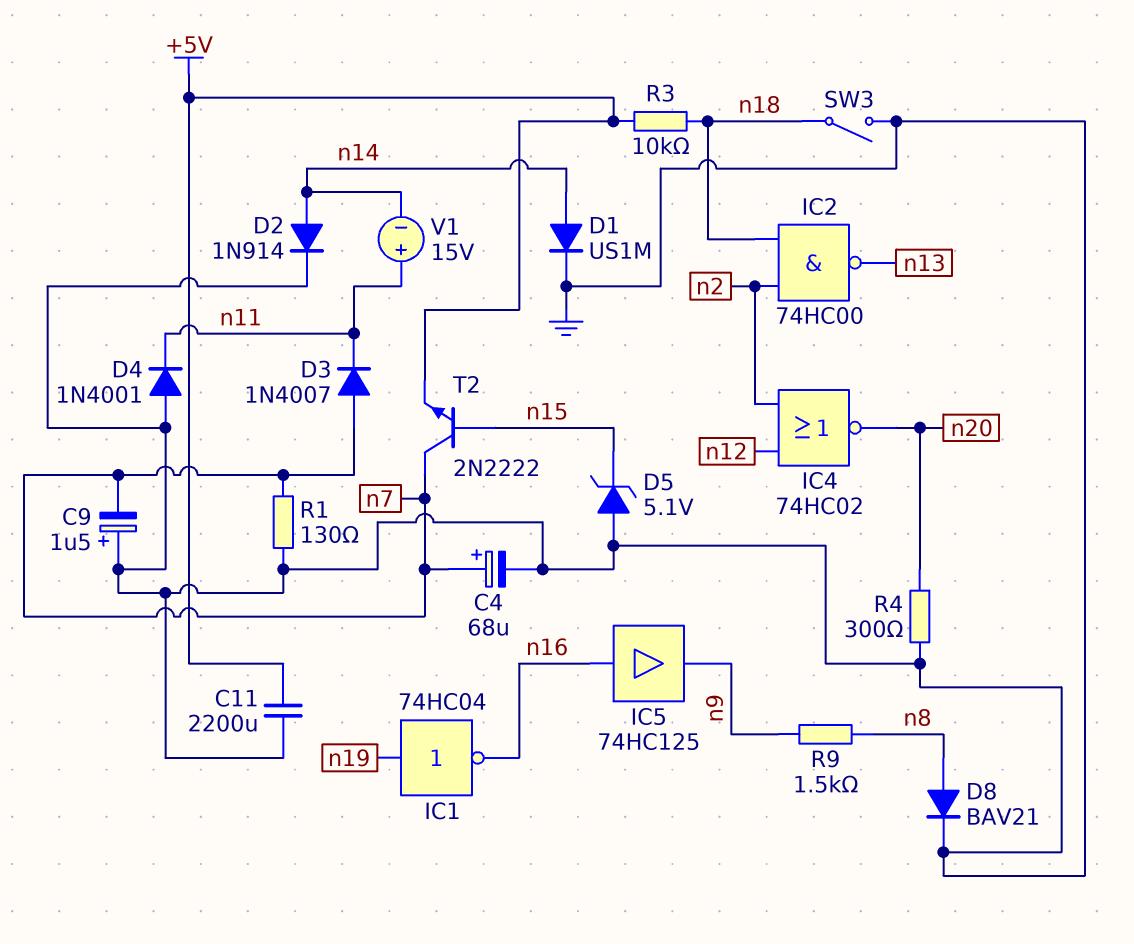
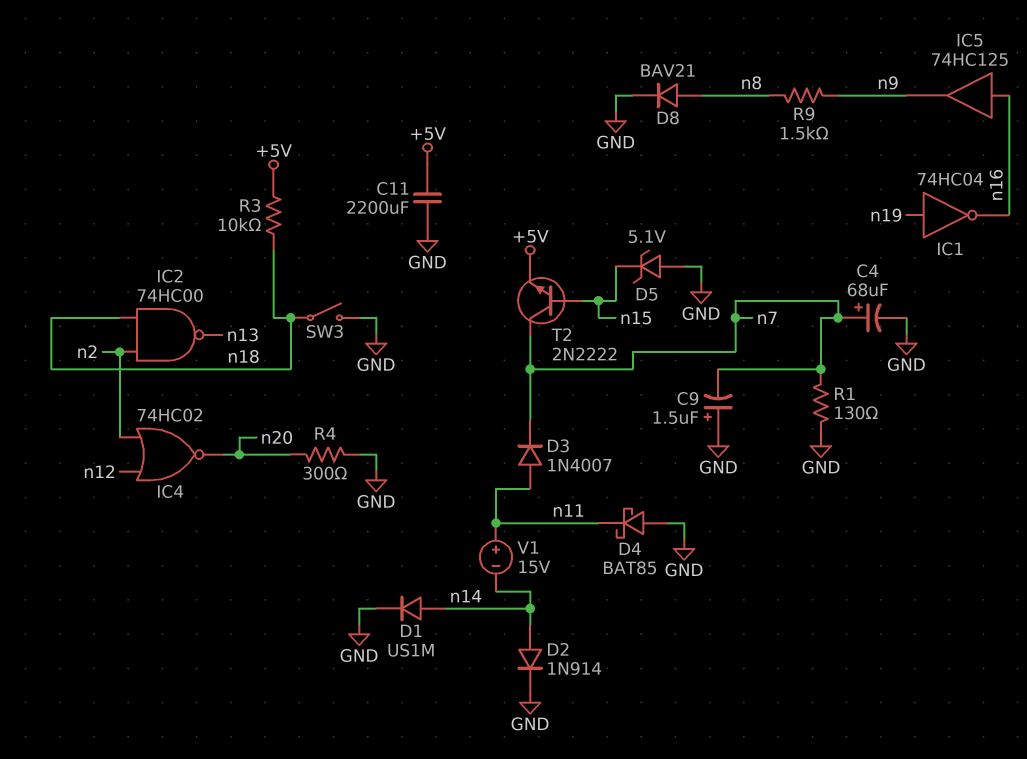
D3: diode 1N4007 (A n7, K n11) -> diode 1N4007 (A n11, K n7)
D4: diode 1N4001 (A GND, K n11) -> schottky BAT85 (A GND, K n11)

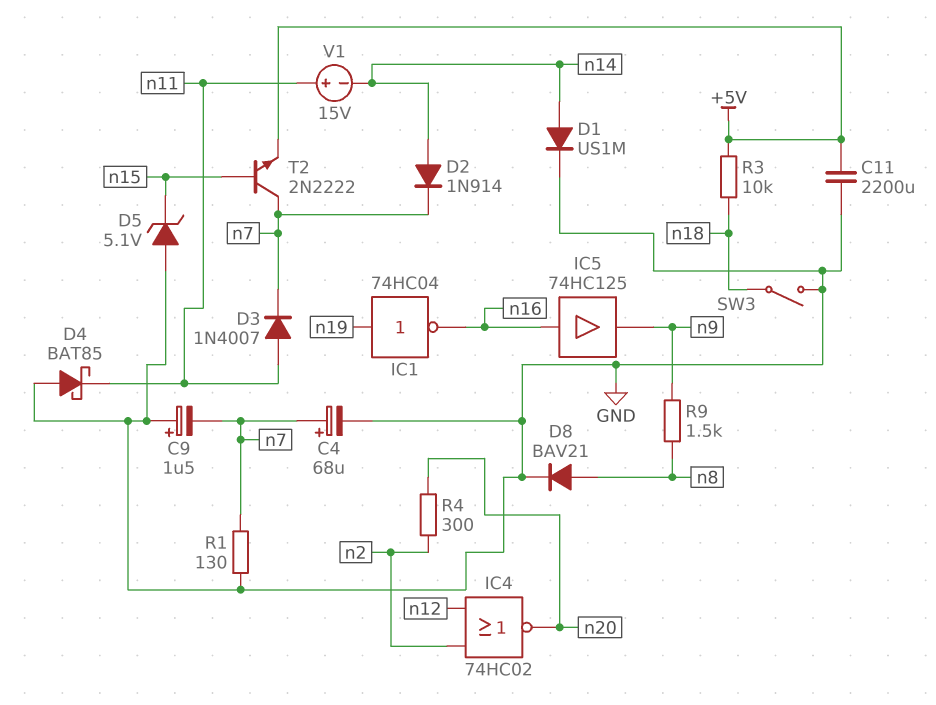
D2: diode 1N914 (A n14, K GND) -> diode 1N914 (A n14, K n7)
IC2: NAND 74HC00 (in n2, in n18, out n13) -> none
R4: 300 (GND, n20) -> 300 (n2, n20)

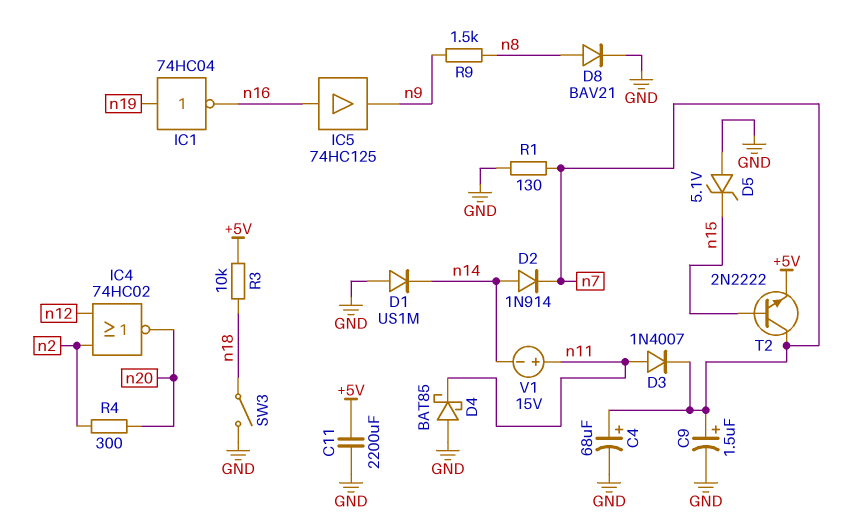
C9: 1.5uF (plus GND, minus n7) -> 1.5uF (plus n7, minus GND)
D1: diode US1M (A n14, K GND) -> diode US1M (A GND, K n14)

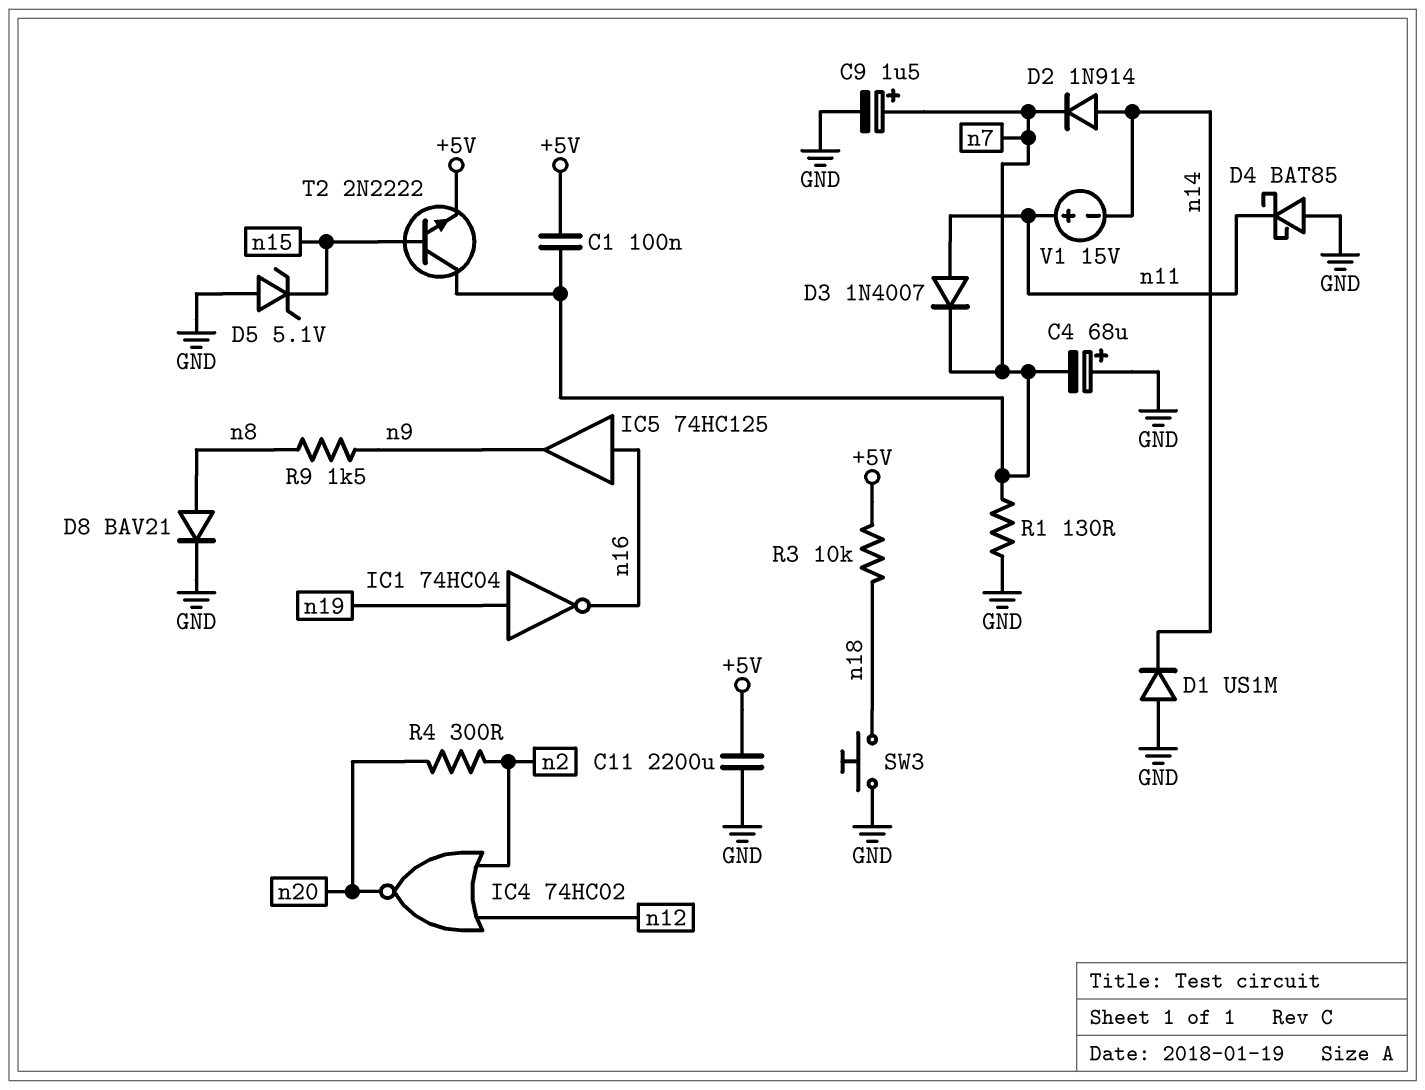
C1: none -> 100nF (+5V, n7)
C4: 68uF (plus n7, minus GND) -> 68uF (plus GND, minus n7)
SW3: switch (GND, n18) -> button (GND, n18)

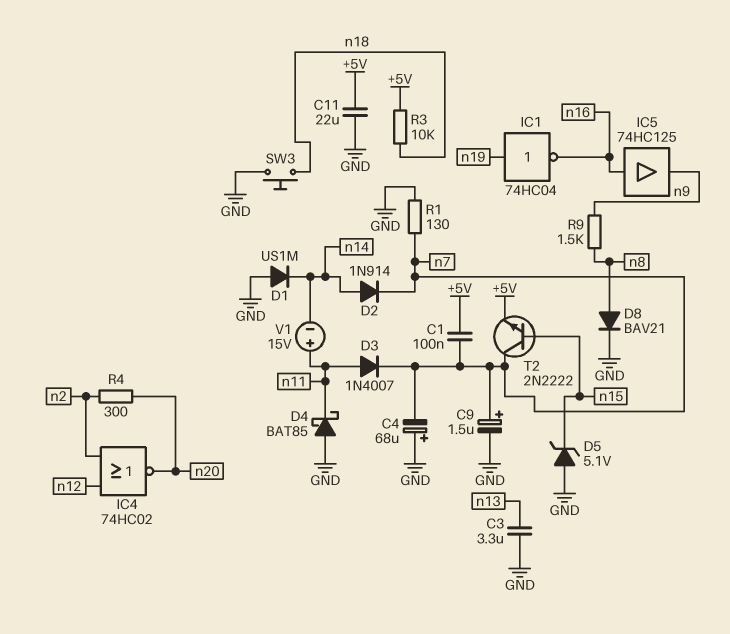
C3: none -> 3.3uF (GND, n13)
C11: 2200uF (+5V, GND) -> 22uF (+5V, GND)

